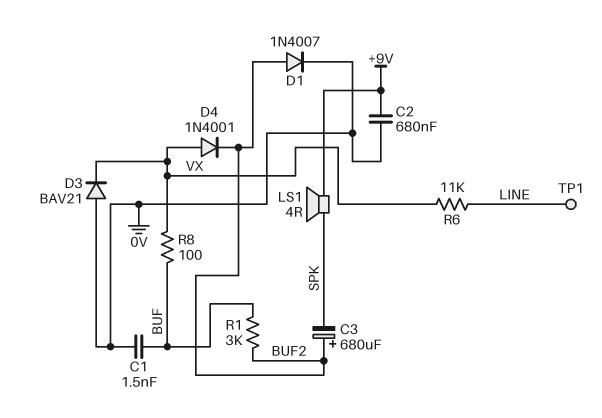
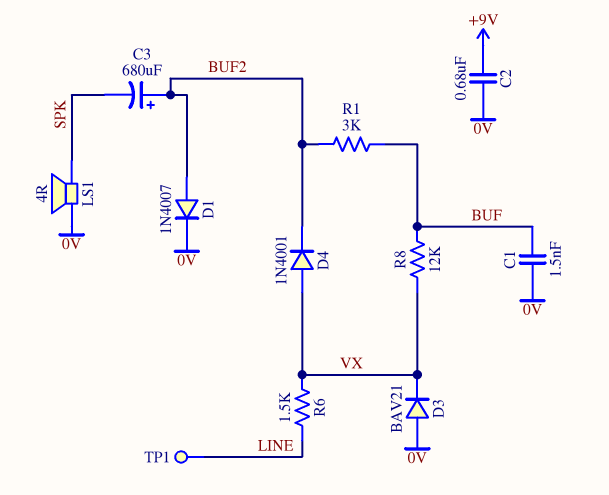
LS1: speaker 4R (+9V, SPK) -> speaker 4R (0V, SPK)
R6: 11k (LINE, VX) -> 1.5k (LINE, VX)
R8: 100 (BUF, VX) -> 12k (BUF, VX)

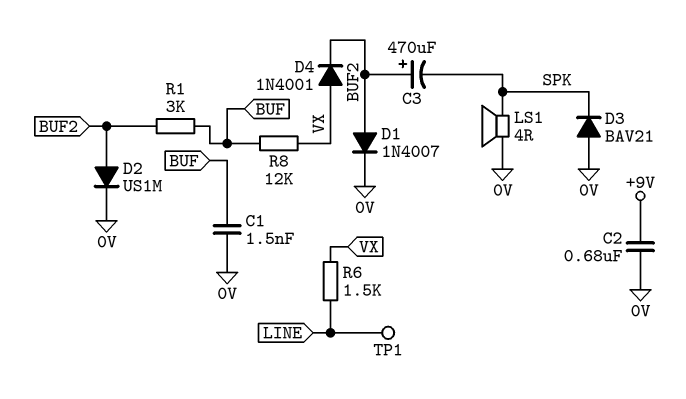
C3: 680uF (plus BUF2, minus SPK) -> 470uF (plus BUF2, minus SPK)
D2: none -> diode US1M (A BUF2, K 0V)
D3: diode BAV21 (A 0V, K VX) -> diode BAV21 (A 0V, K SPK)

